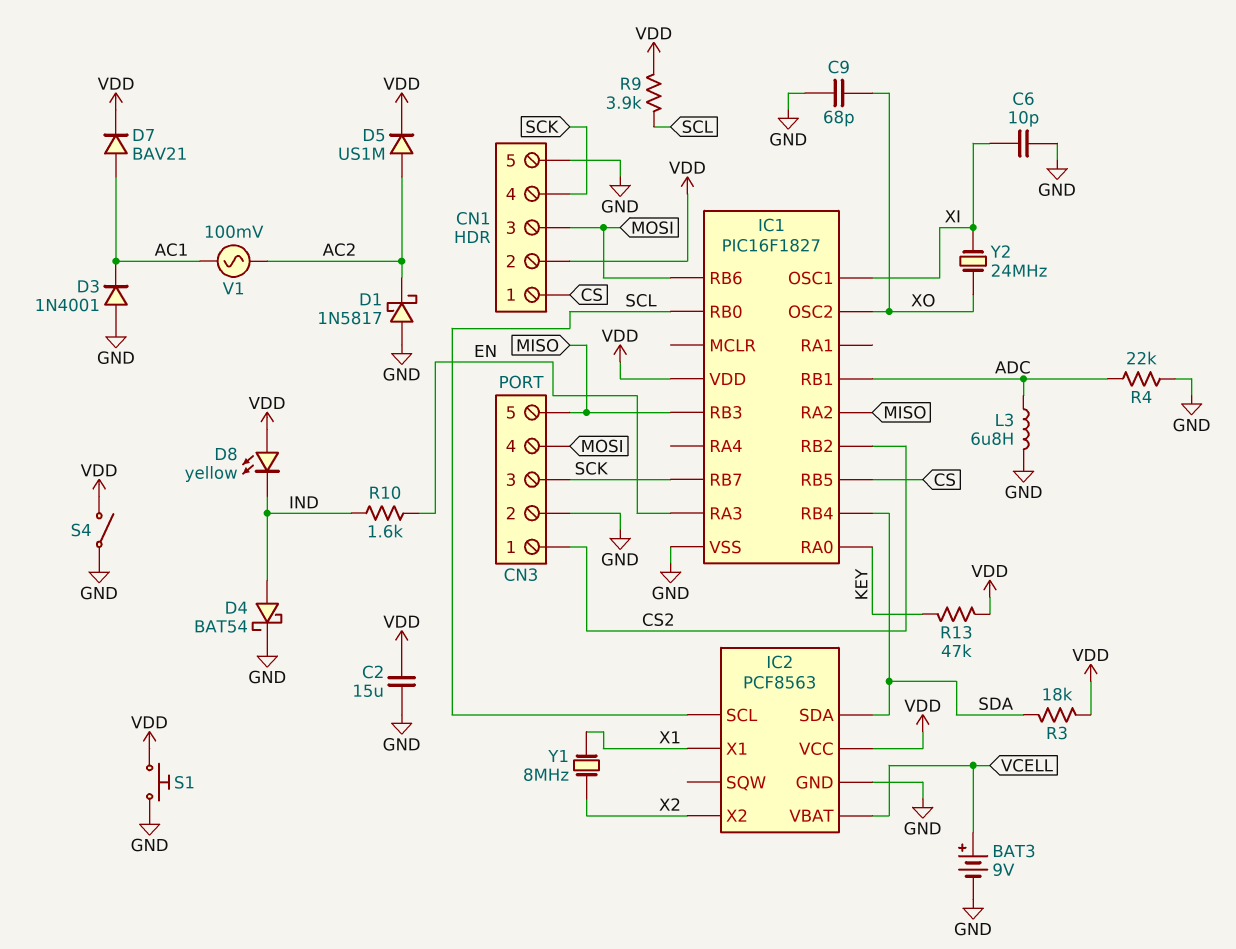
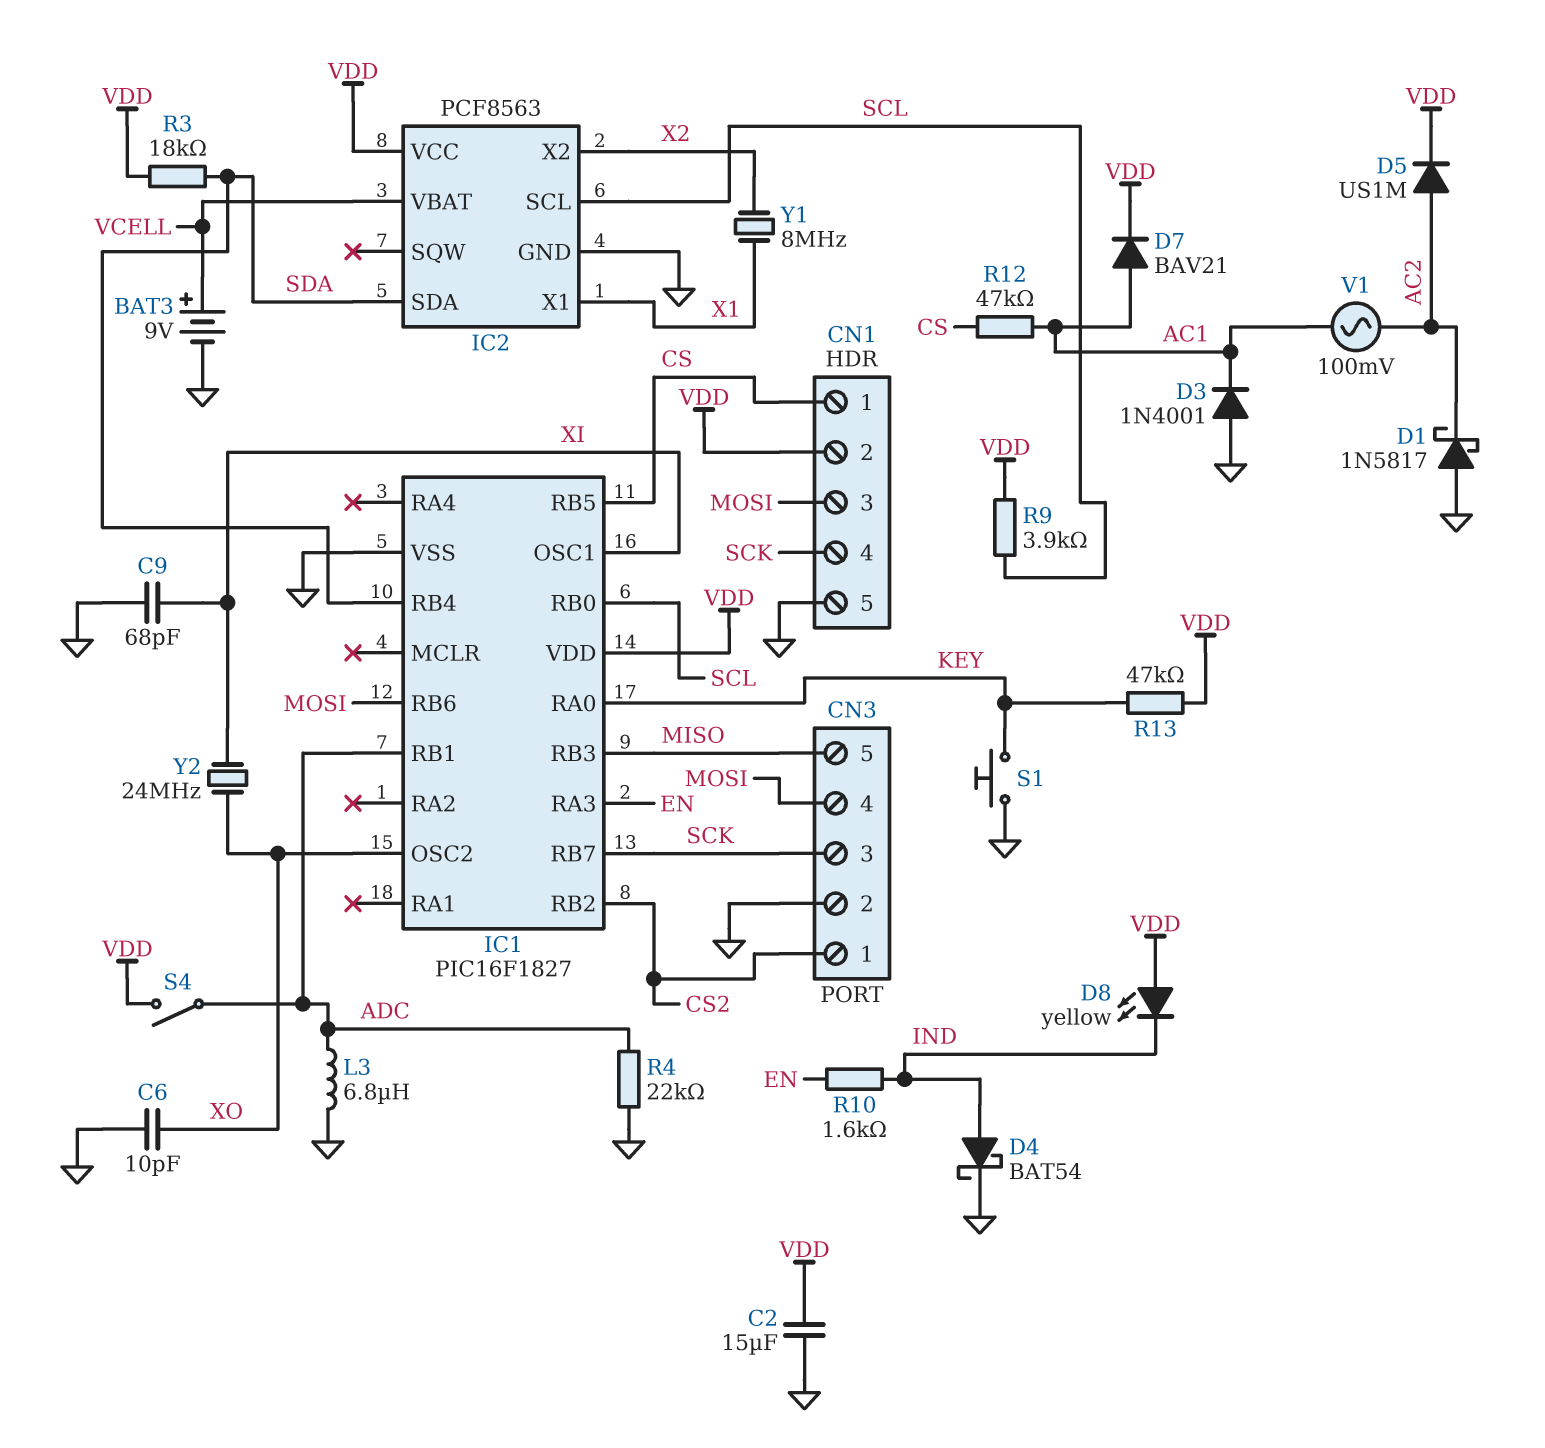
C6: 10pF (GND, XI) -> 10pF (GND, XO)
C9: 68pF (GND, XO) -> 68pF (GND, XI)
IC1 pin RA2: MISO -> none
R12: none -> 47k (AC1, CS)
S1: button (GND, VDD) -> button (GND, KEY)
S4: switch (GND, VDD) -> switch (ADC, VDD)

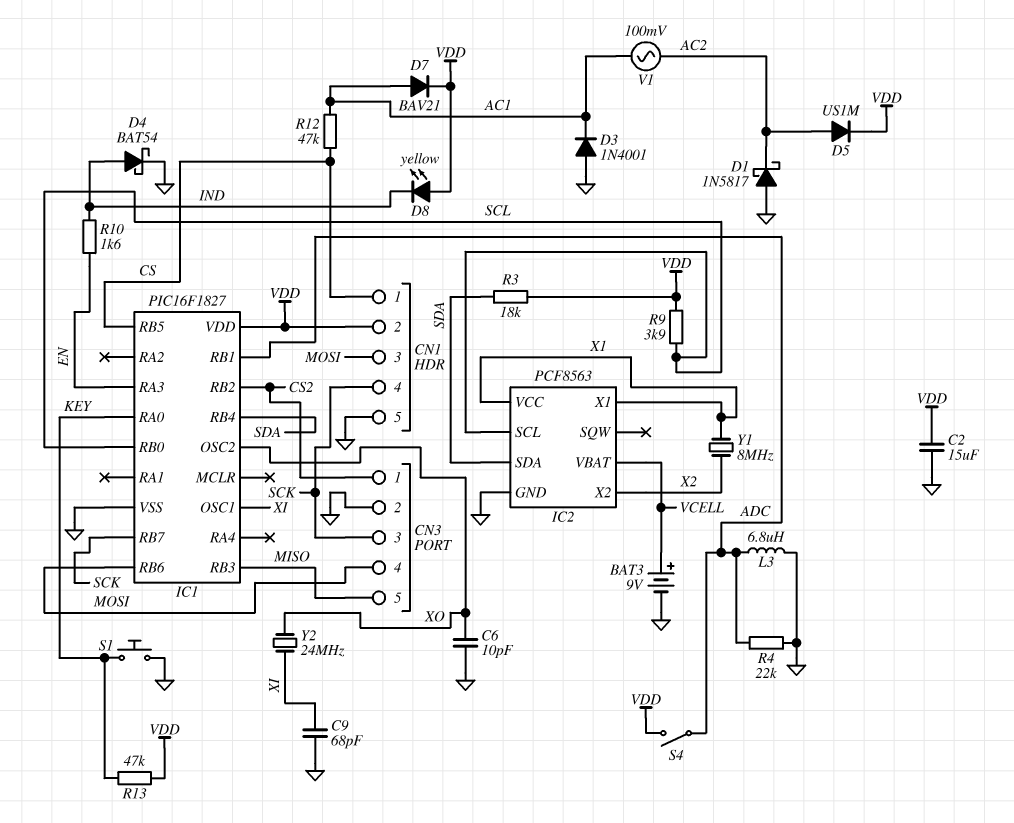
IC2 pin VCC: VDD -> X1

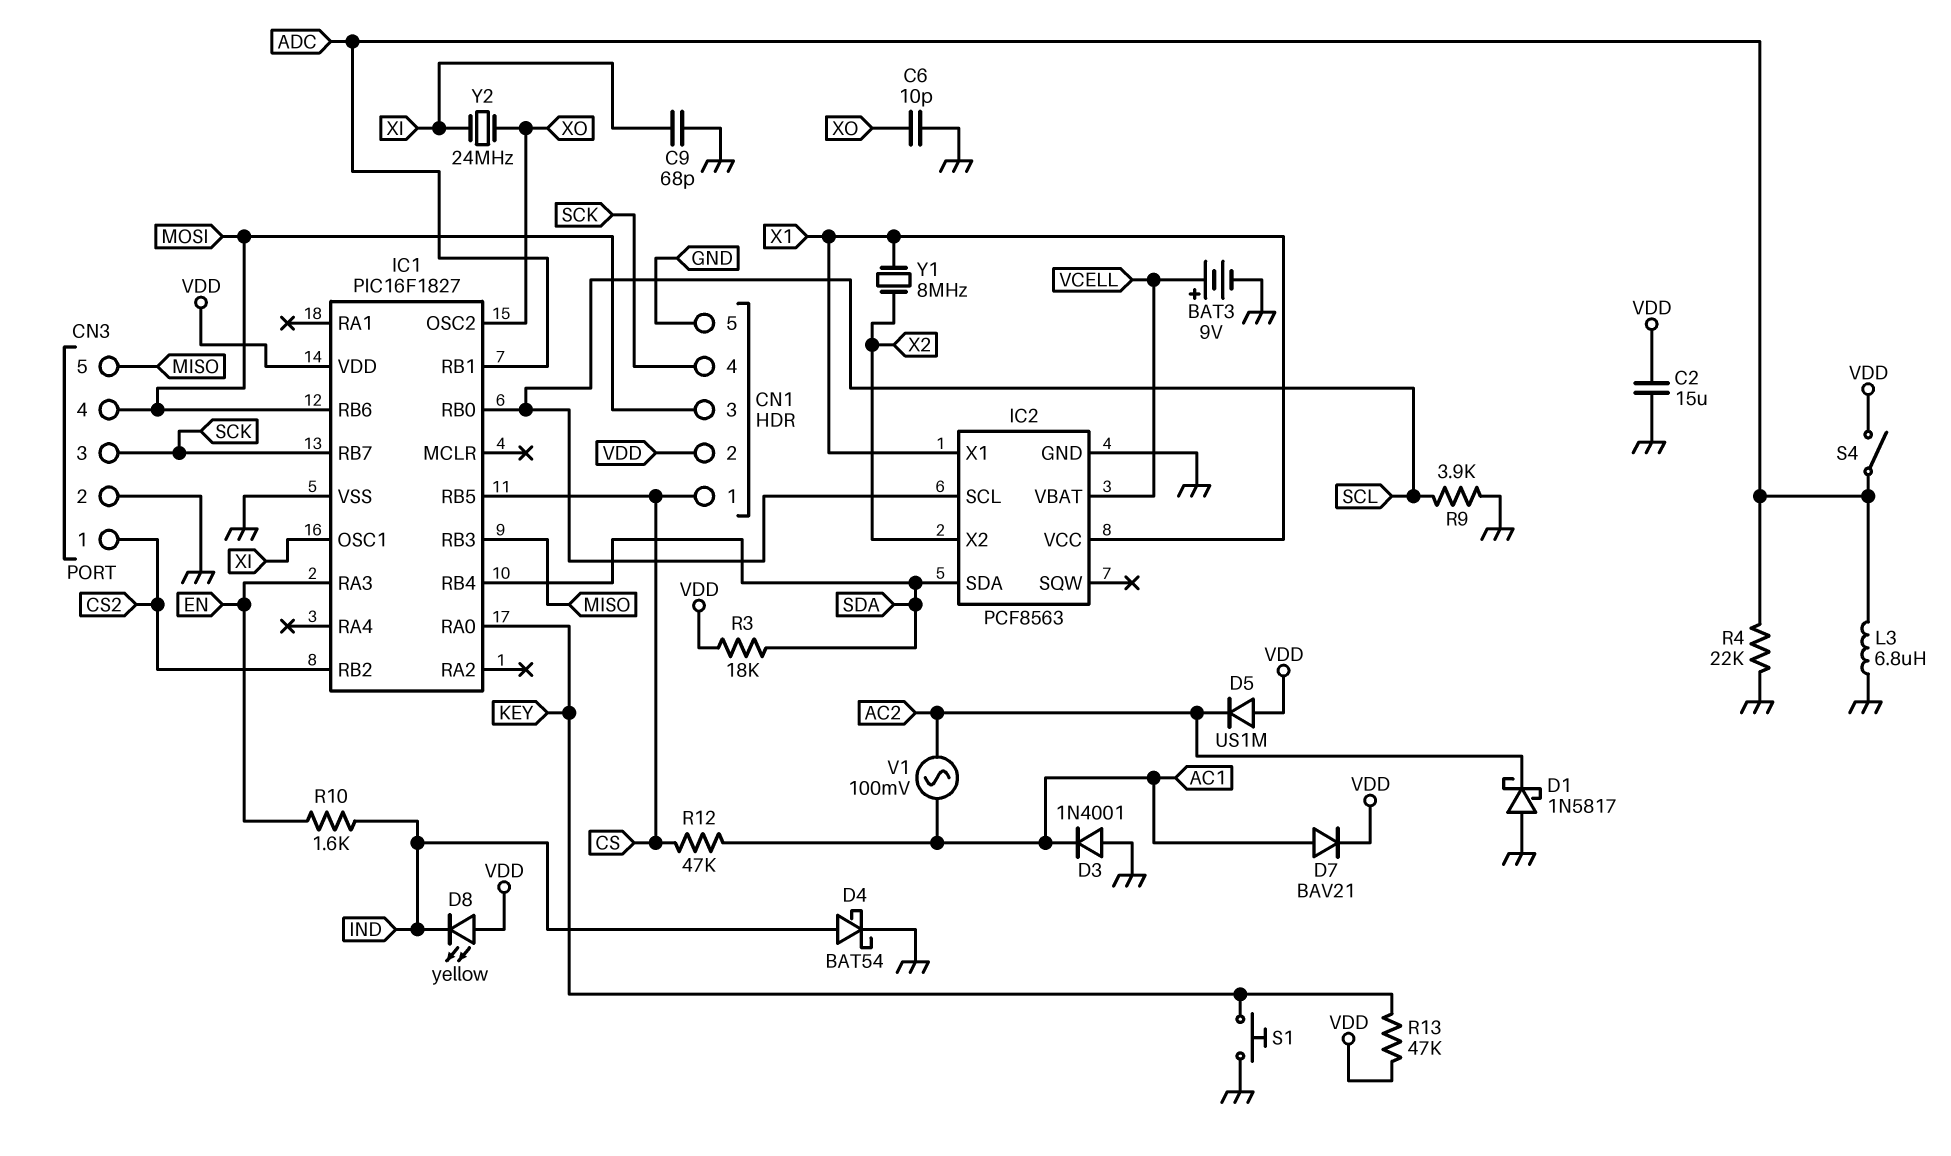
D5: diode US1M (A AC2, K VDD) -> diode US1M (A VDD, K AC2)
R9: 3.9k (SCL, VDD) -> 3.9k (GND, SCL)

